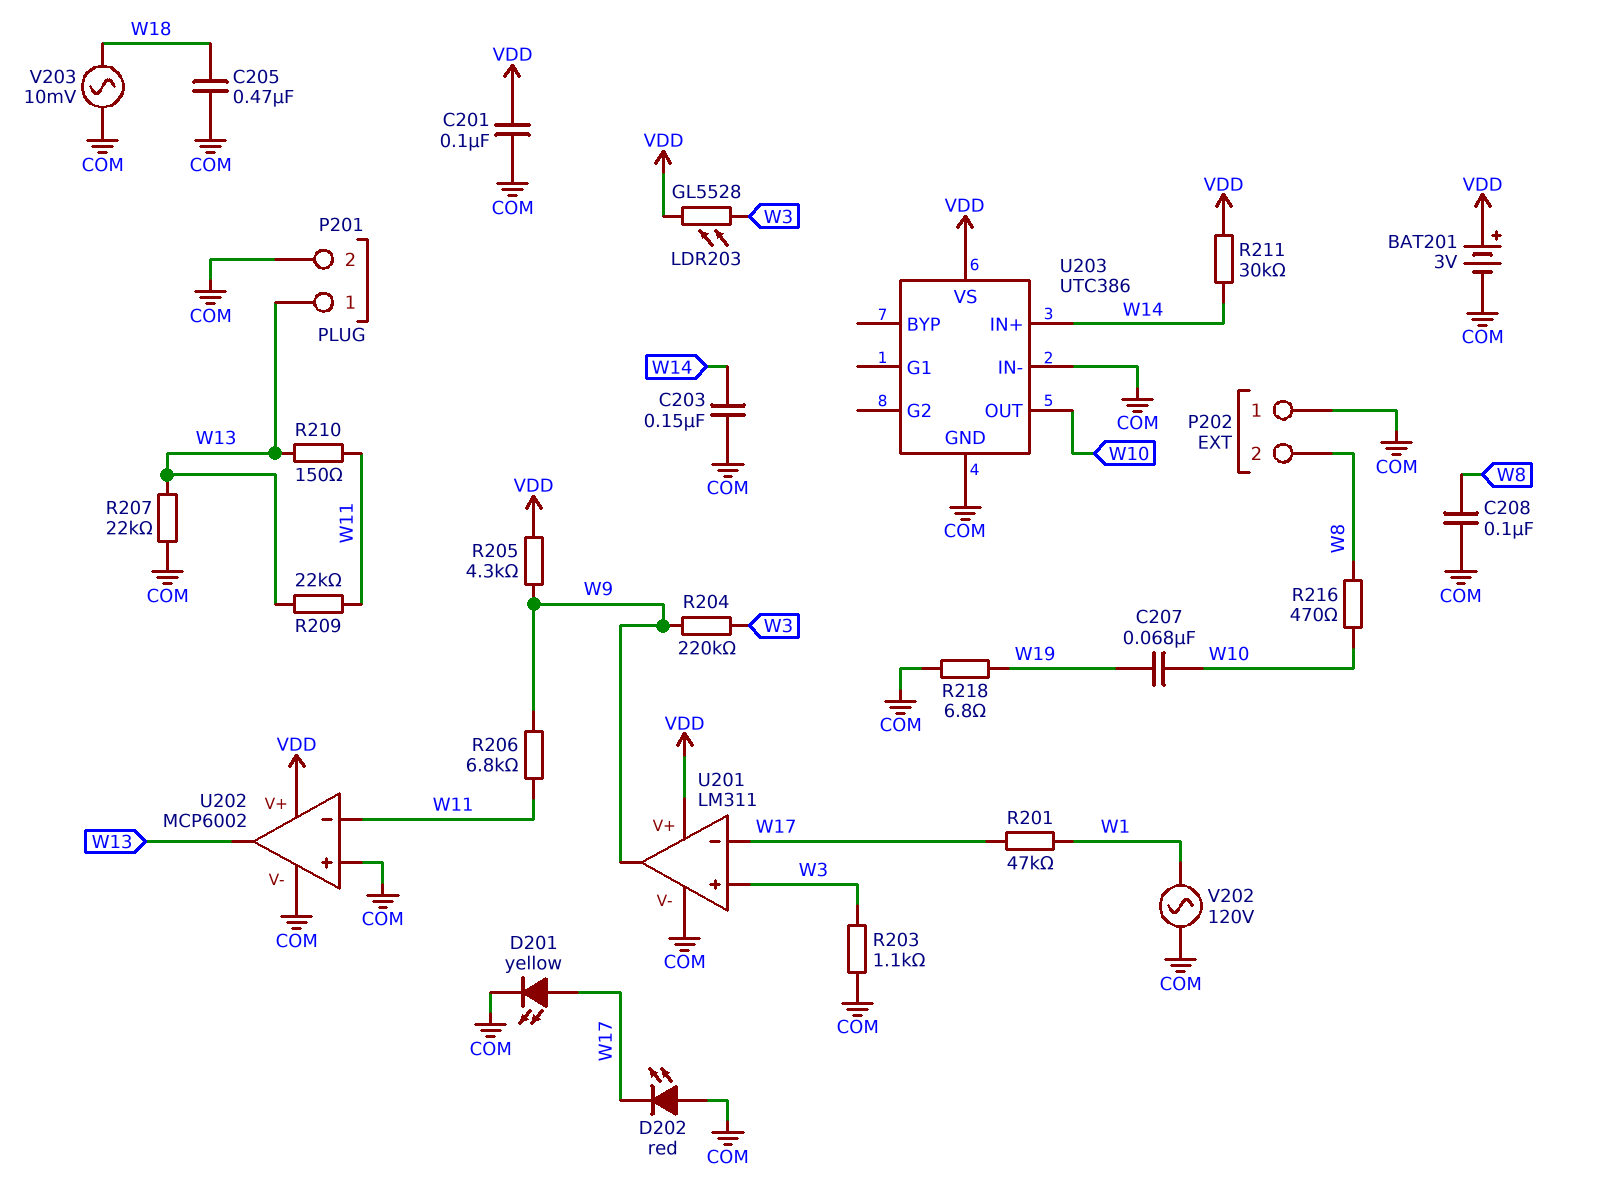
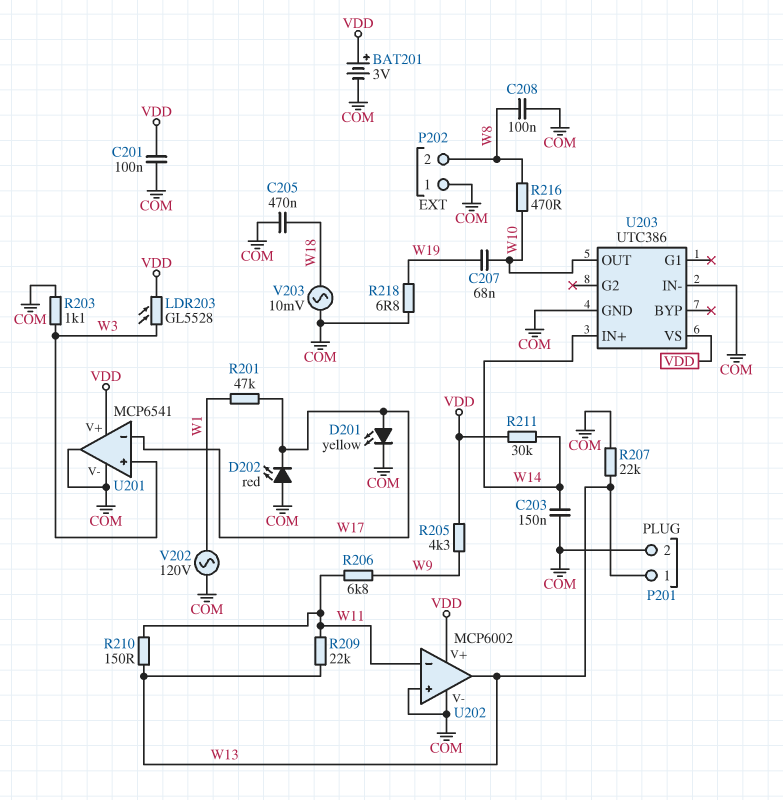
R204: 220k (W3, W9) -> none
U201: LM311 -> MCP6541
U201 pin out: W9 -> COM

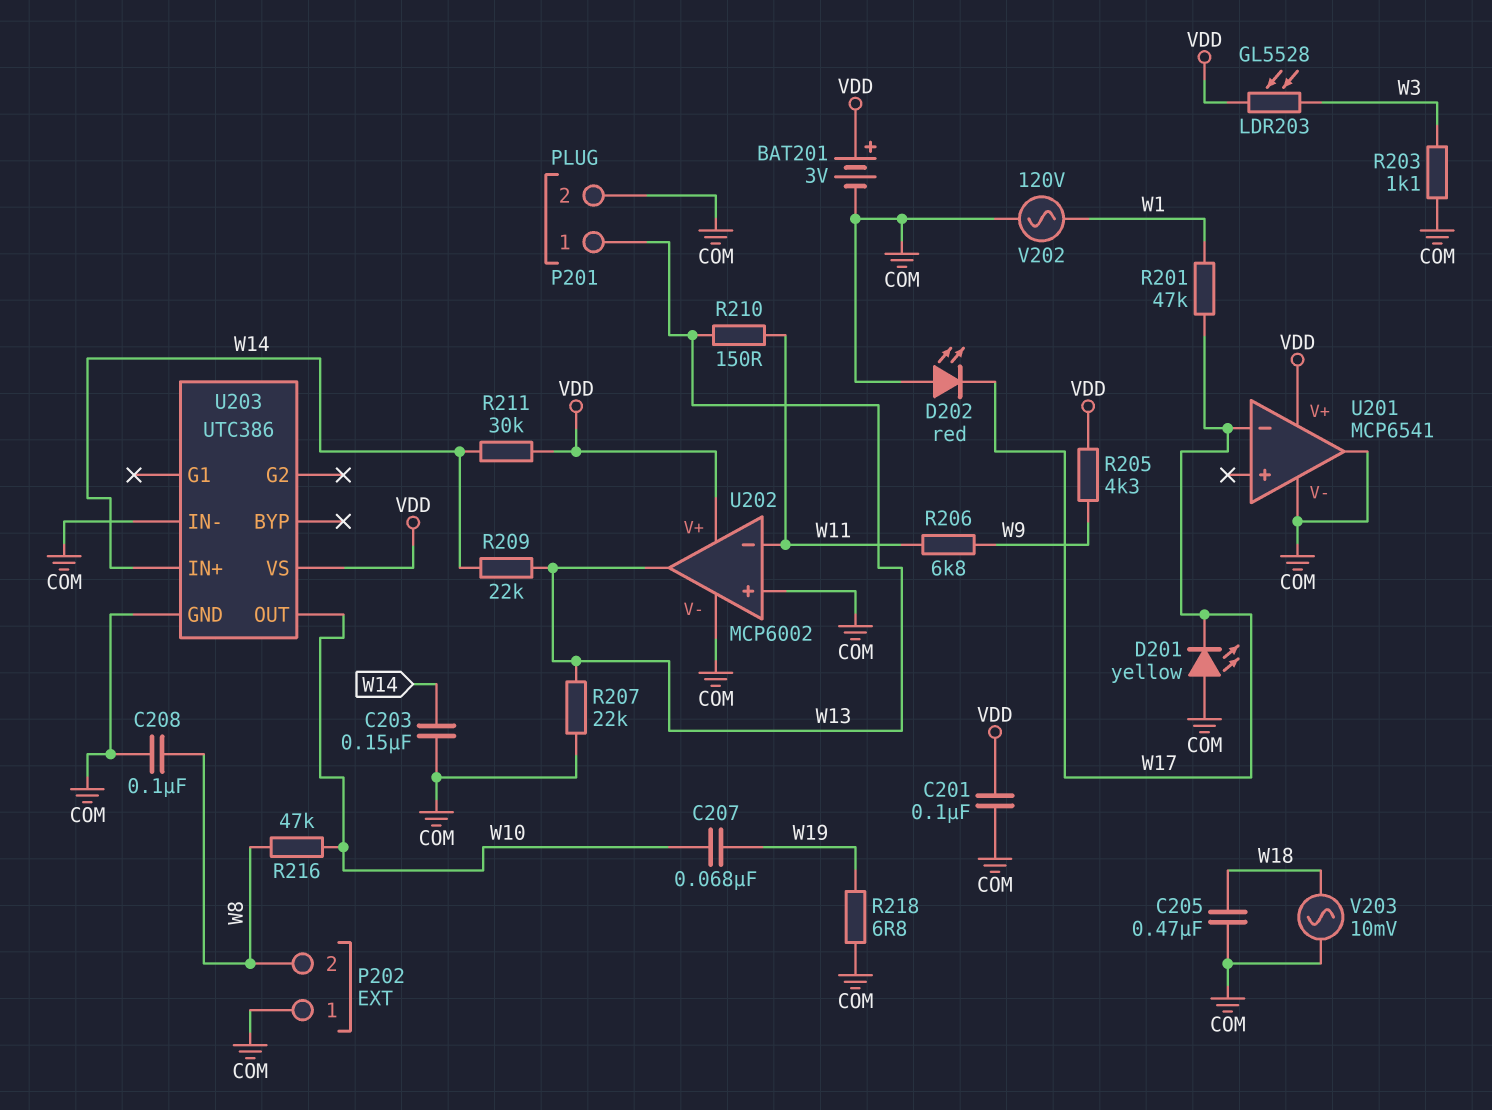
D201: LED yellow (A W17, K COM) -> LED yellow (A COM, K W17)
R209: 22k (W11, W13) -> 22k (W13, W14)
R216: 470 (W8, W10) -> 47k (W8, W10)
U201 pin in+: W3 -> none

